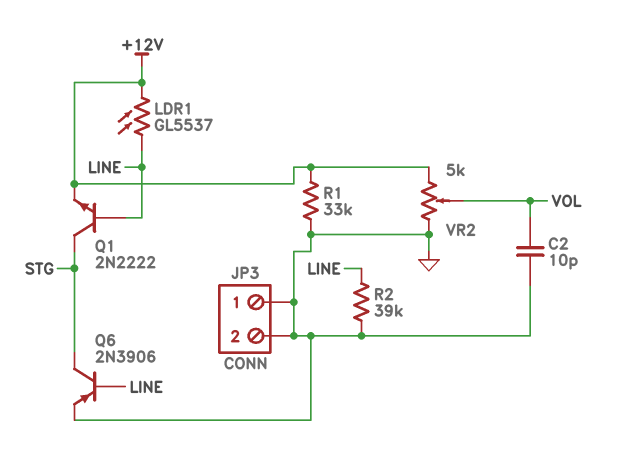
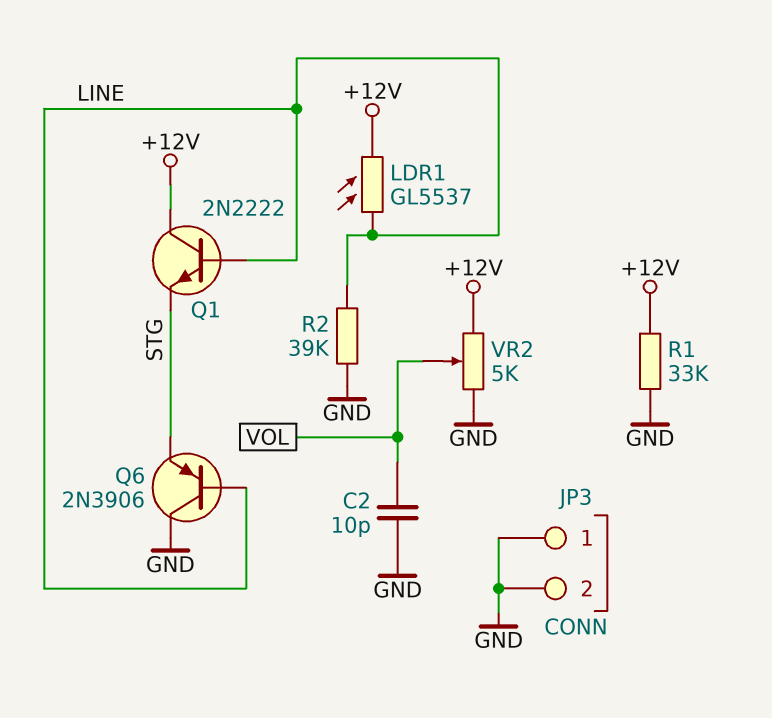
Q1: NPN 2N2222 (B LINE, C STG, E +12V) -> NPN 2N2222 (B LINE, C +12V, E STG)
Q6: PNP 2N3906 (B LINE, C STG, E GND) -> PNP 2N3906 (B LINE, C GND, E STG)

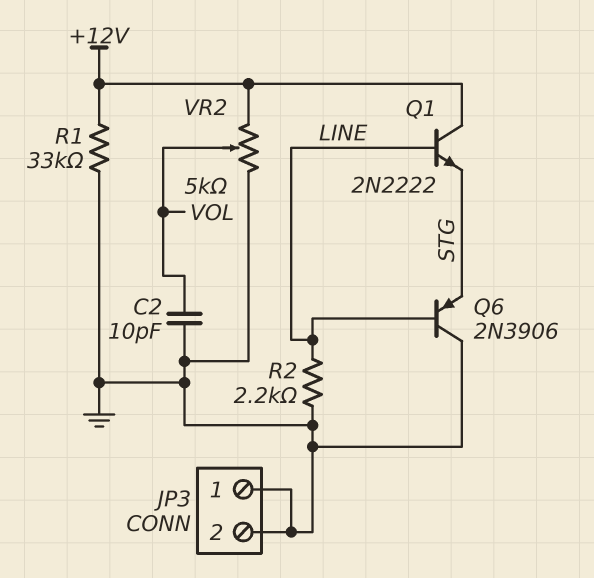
LDR1: GL5537 (+12V, LINE) -> none
R2: 39k (GND, LINE) -> 2.2k (GND, LINE)

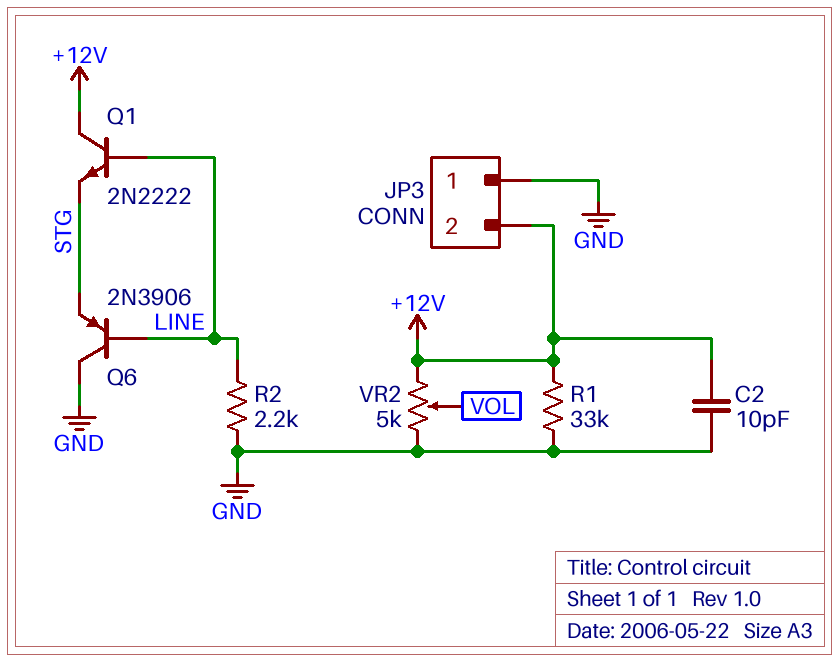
C2: 10pF (GND, VOL) -> 10pF (+12V, GND)
JP3 pin 2: GND -> +12V

